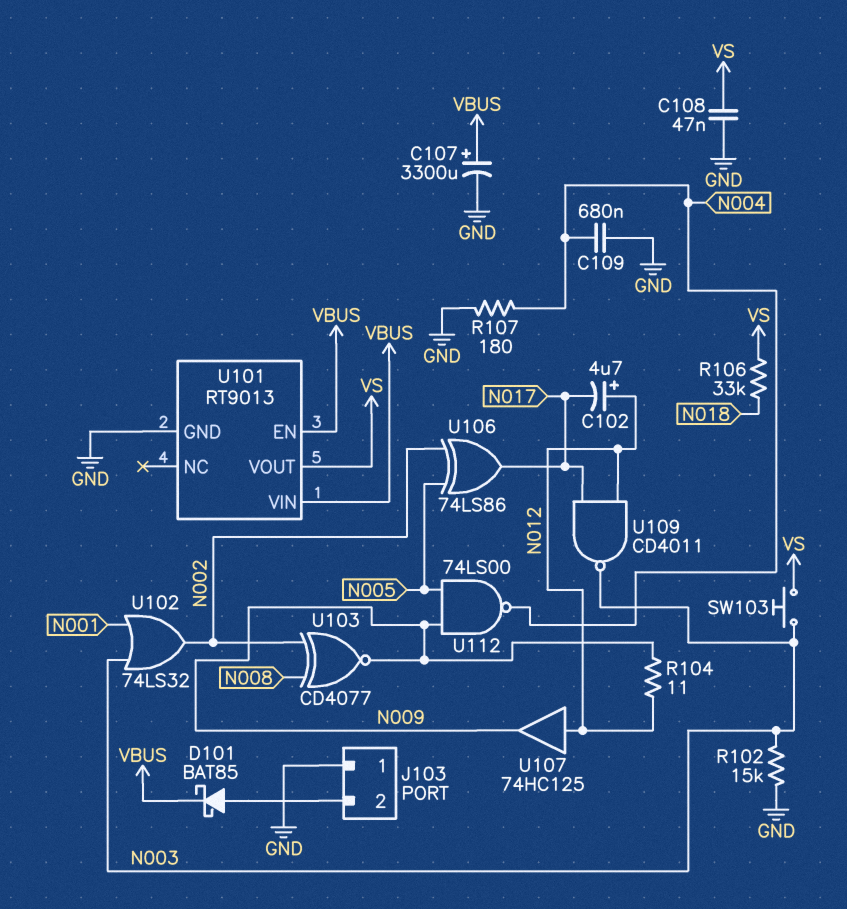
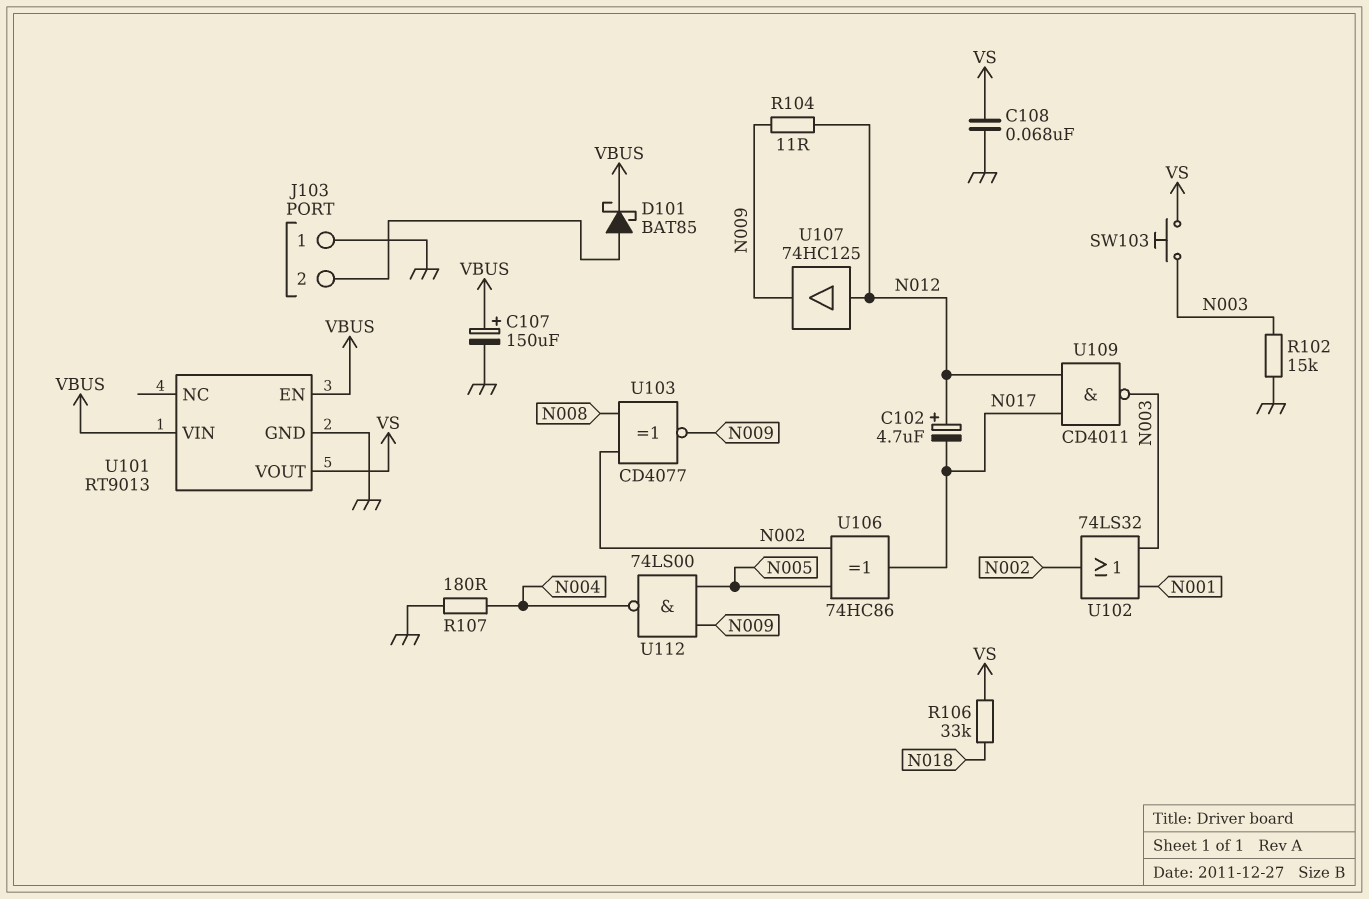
C107: 3300uF (plus VBUS, minus GND) -> 150uF (plus VBUS, minus GND)
C108: 47nF (GND, VS) -> 68nF (GND, VS)
C109: 680nF (GND, N004) -> none
U106: XOR 74LS86 (in N002, in N005, out N017) -> XOR 74HC86 (in N002, in N005, out N017)

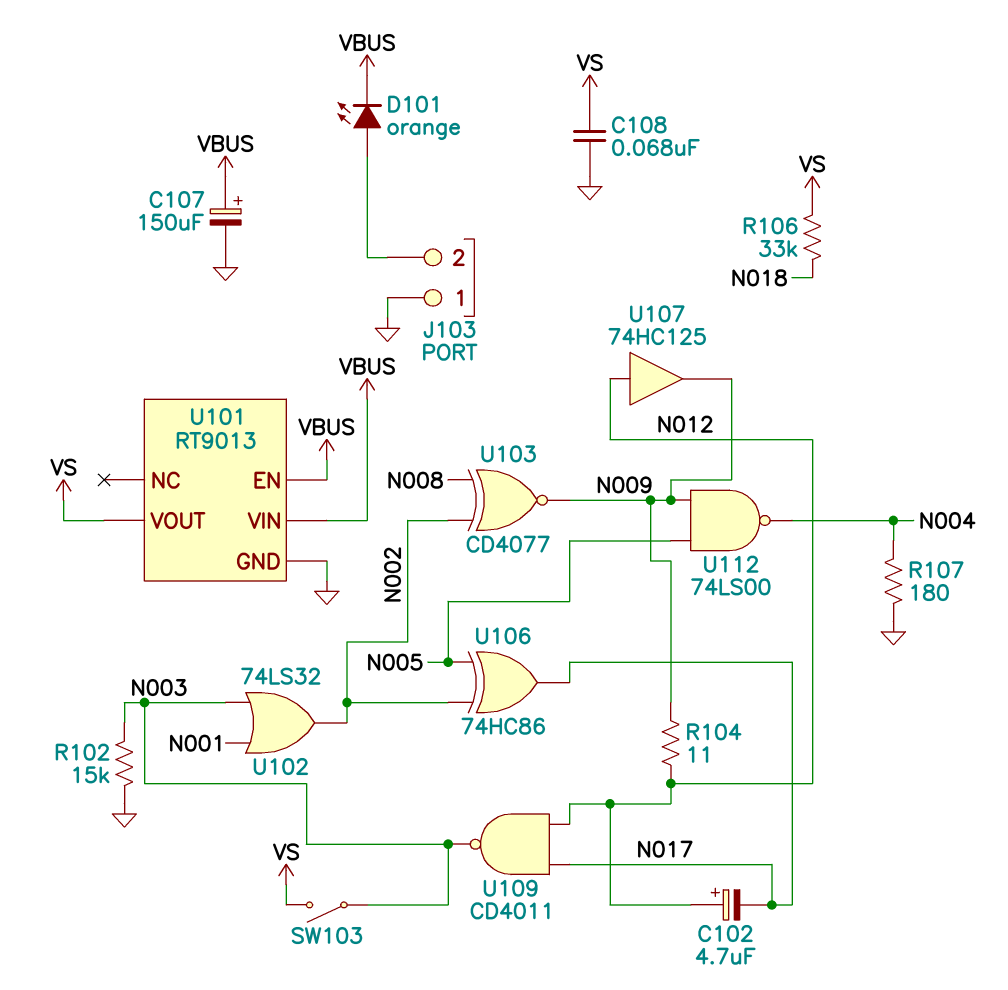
D101: schottky BAT85 (A J103/2, K VBUS) -> LED orange (A J103/2, K VBUS)
SW103: button (N003, VS) -> switch (N003, VS)

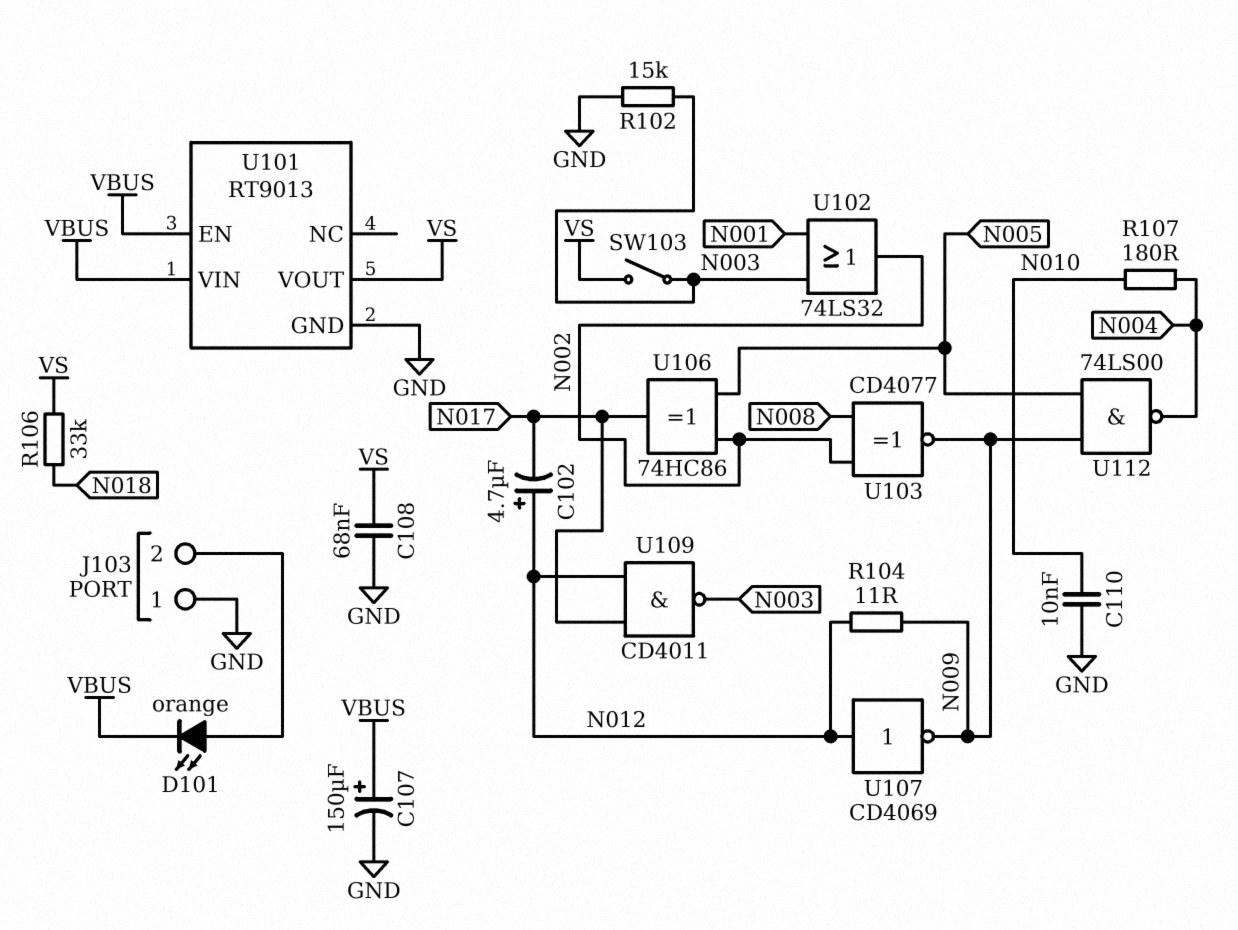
C110: none -> 10nF (GND, N010)
R107: 180 (GND, N004) -> 180 (N004, N010)
U107: buffer 74HC125 (in N012, out N009) -> NOT CD4069 (in N012, out N009)

